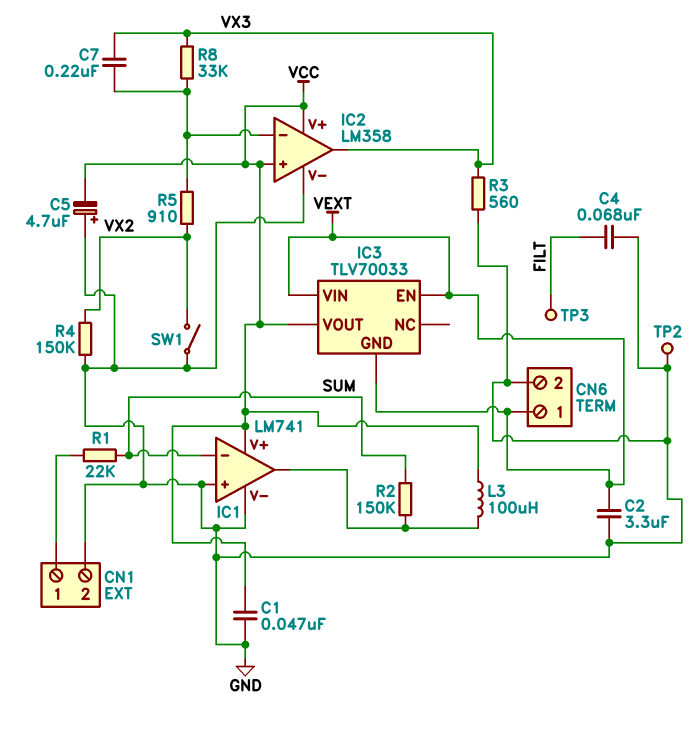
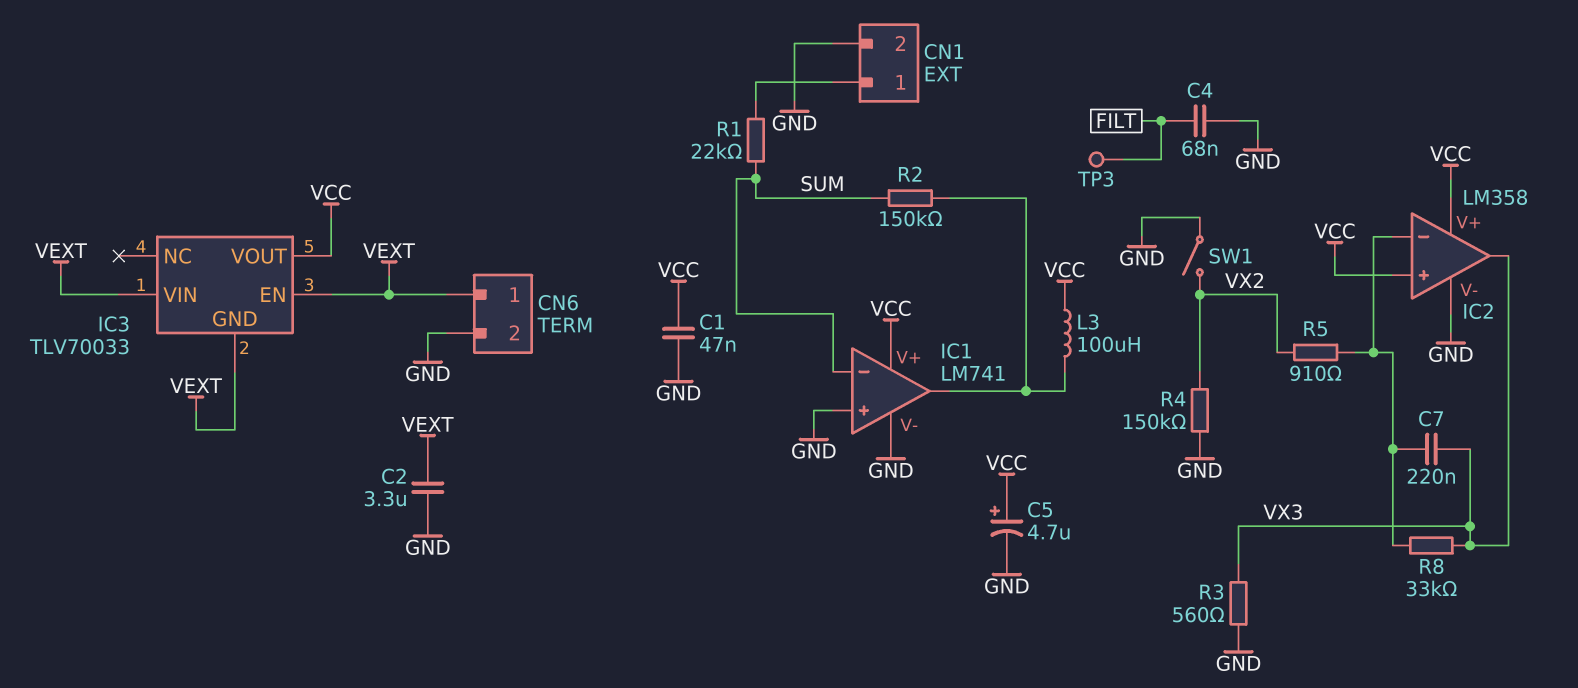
C5: 4.7uF (plus GND, minus VCC) -> 4.7uF (plus VCC, minus GND)
TP2: test point (GND) -> none

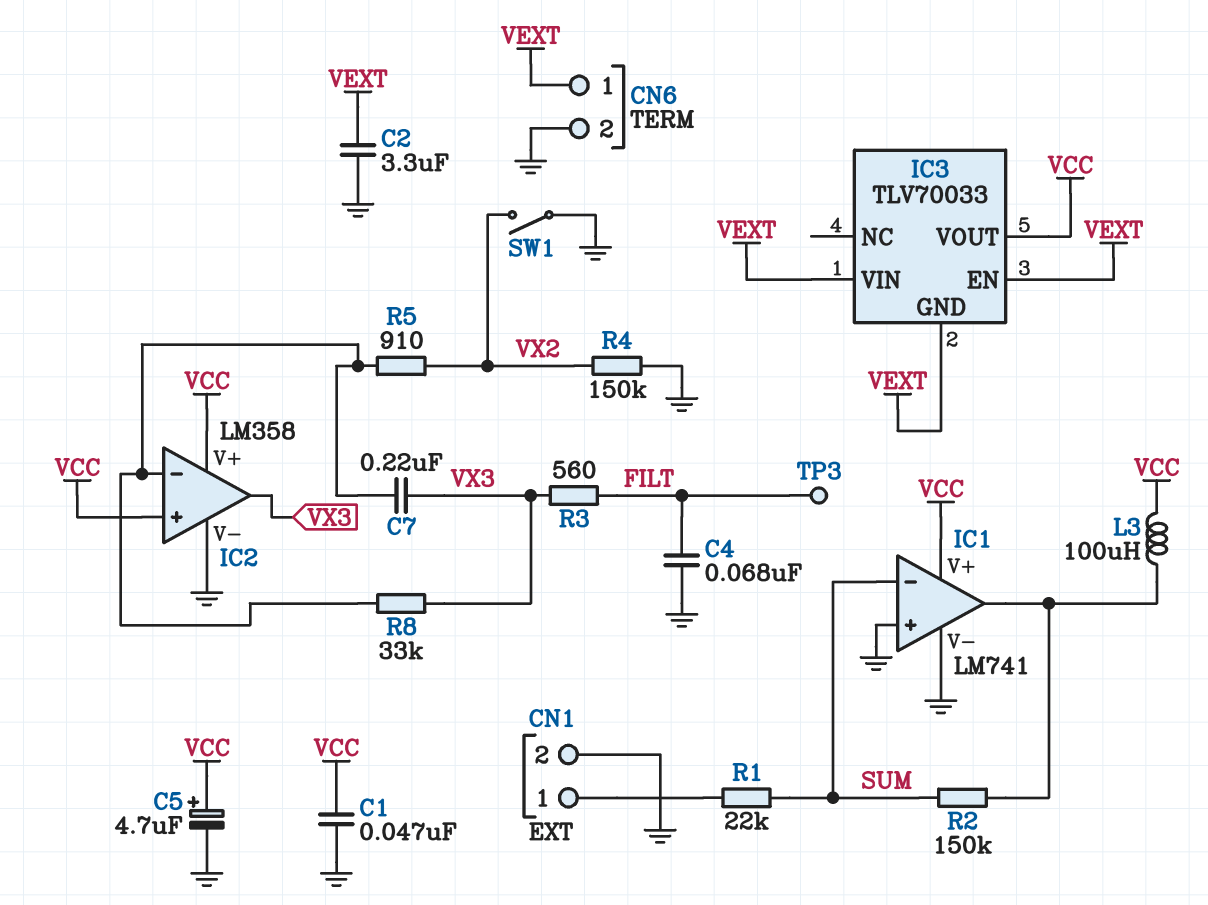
R3: 560 (GND, VX3) -> 560 (FILT, VX3)

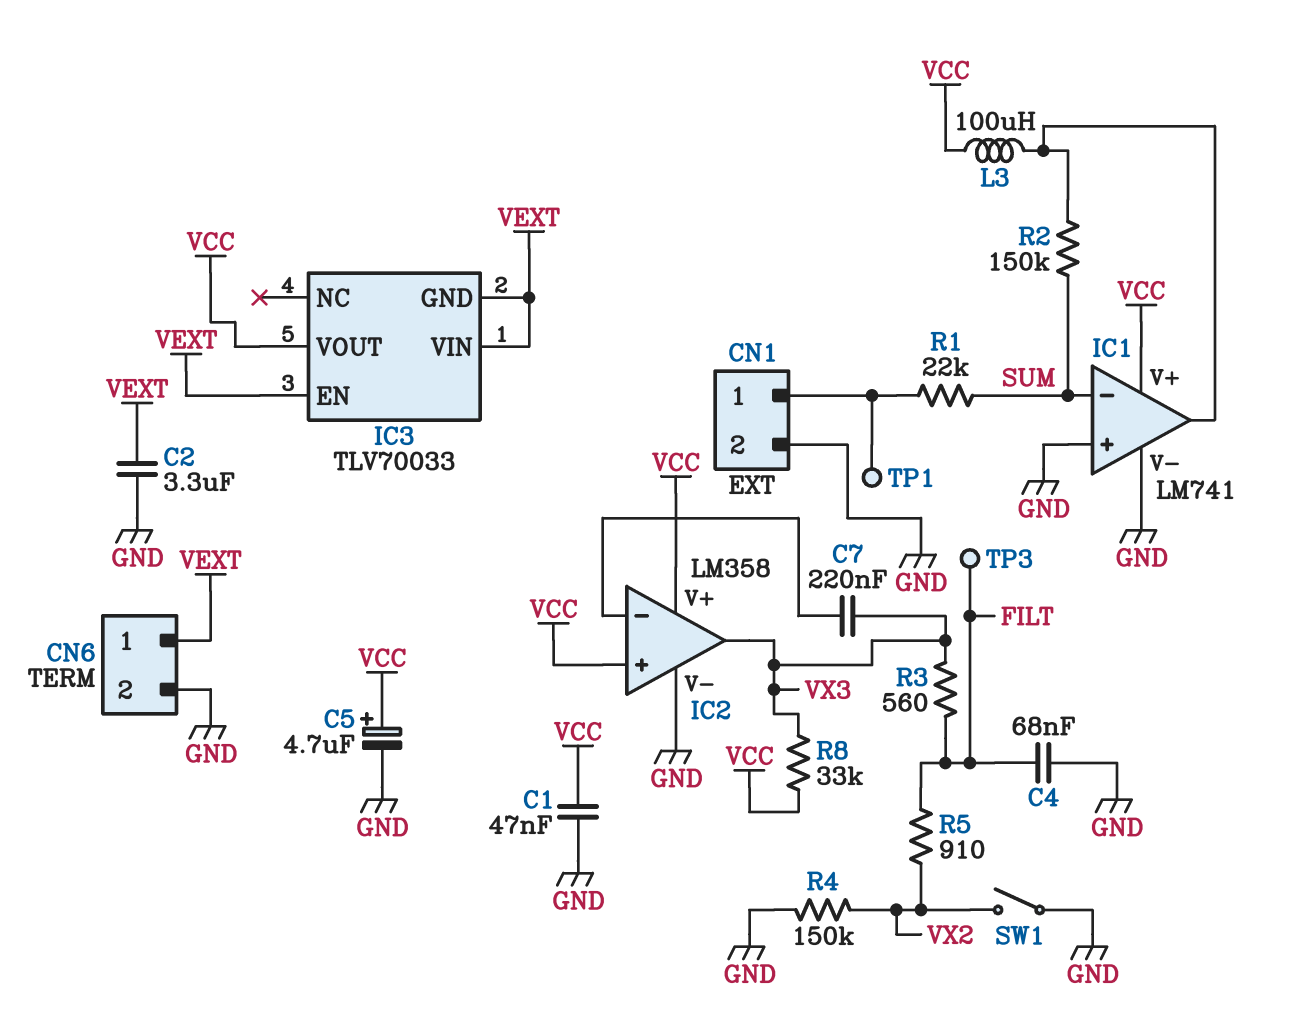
R5: 910 (IC2/in-, VX2) -> 910 (FILT, VX2)
R8: 33k (IC2/in-, VX3) -> 33k (VCC, VX3)
TP1: none -> test point (CN1/1)

